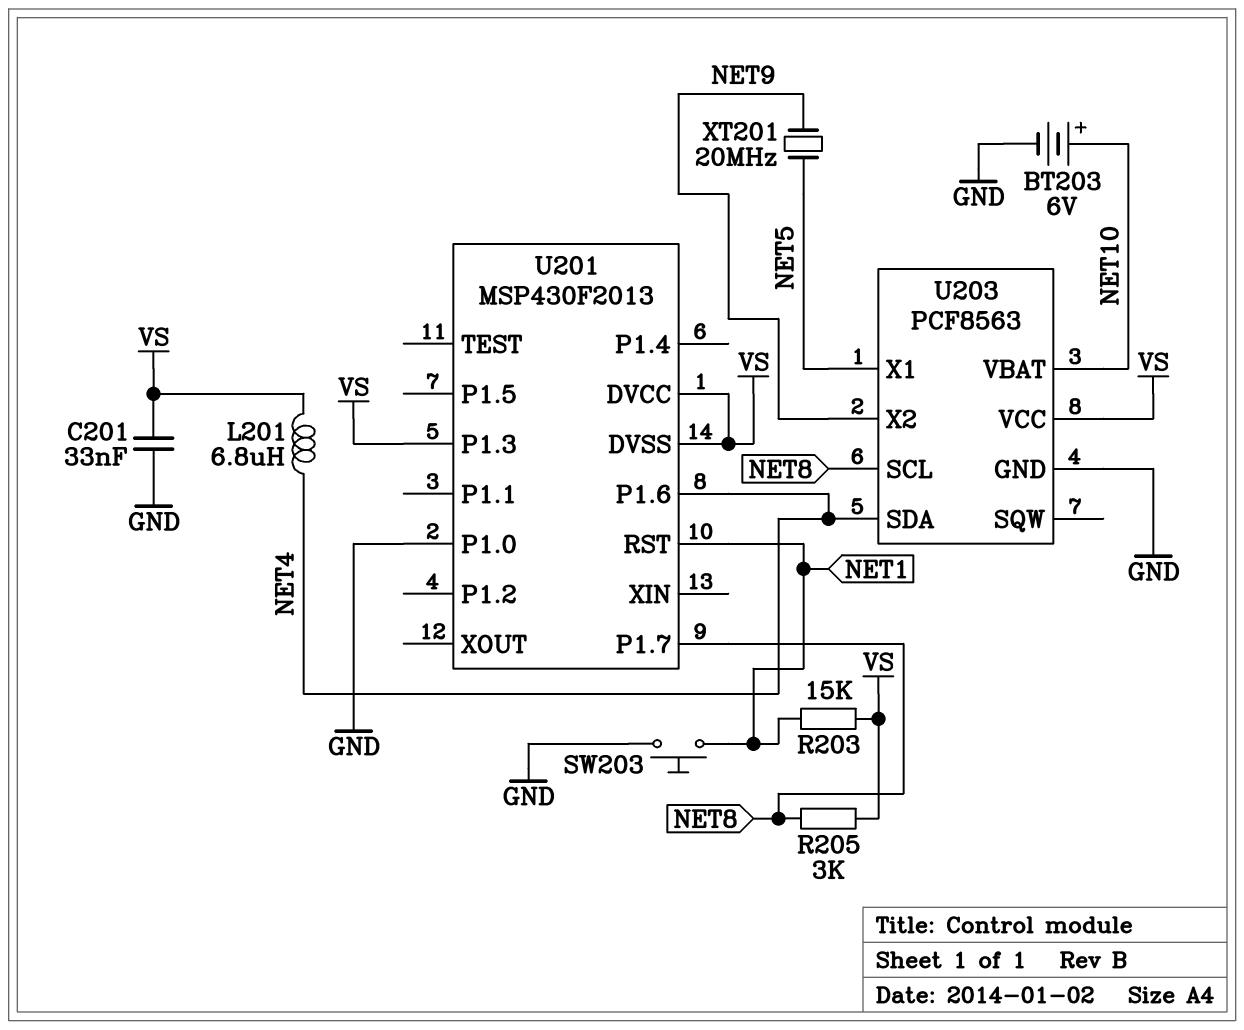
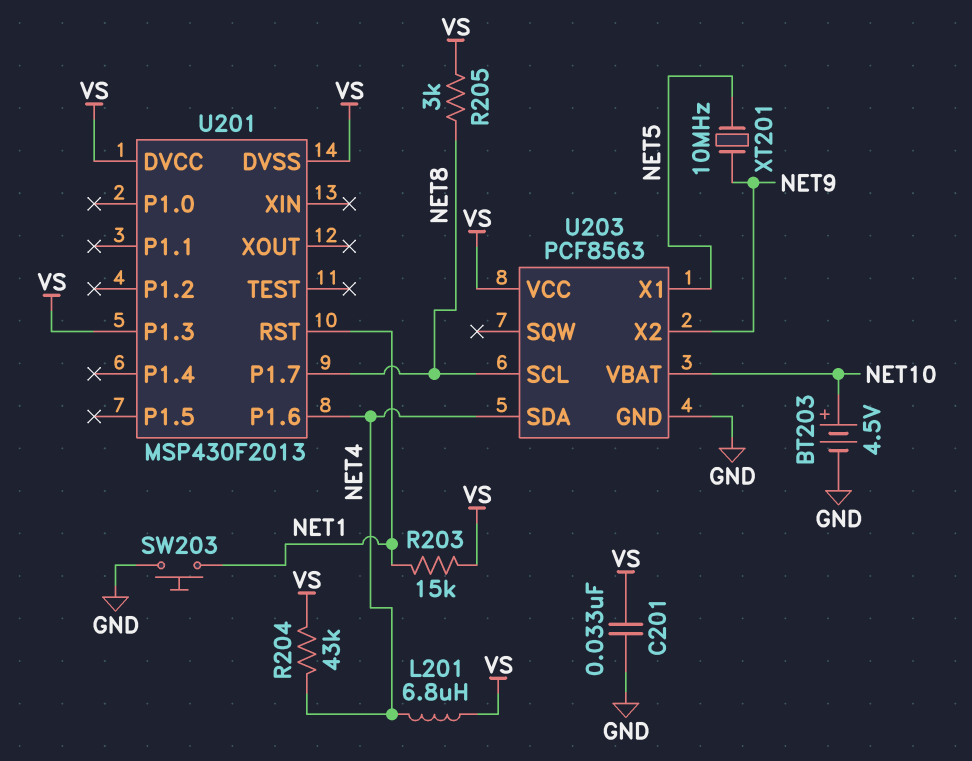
BT203: 6V (plus NET10, minus GND) -> 4.5V (plus NET10, minus GND)
R204: none -> 43k (NET4, VS)
U201 pin P1.0: GND -> none
XT201: 20MHz (NET5, NET9) -> 10MHz (NET5, NET9)

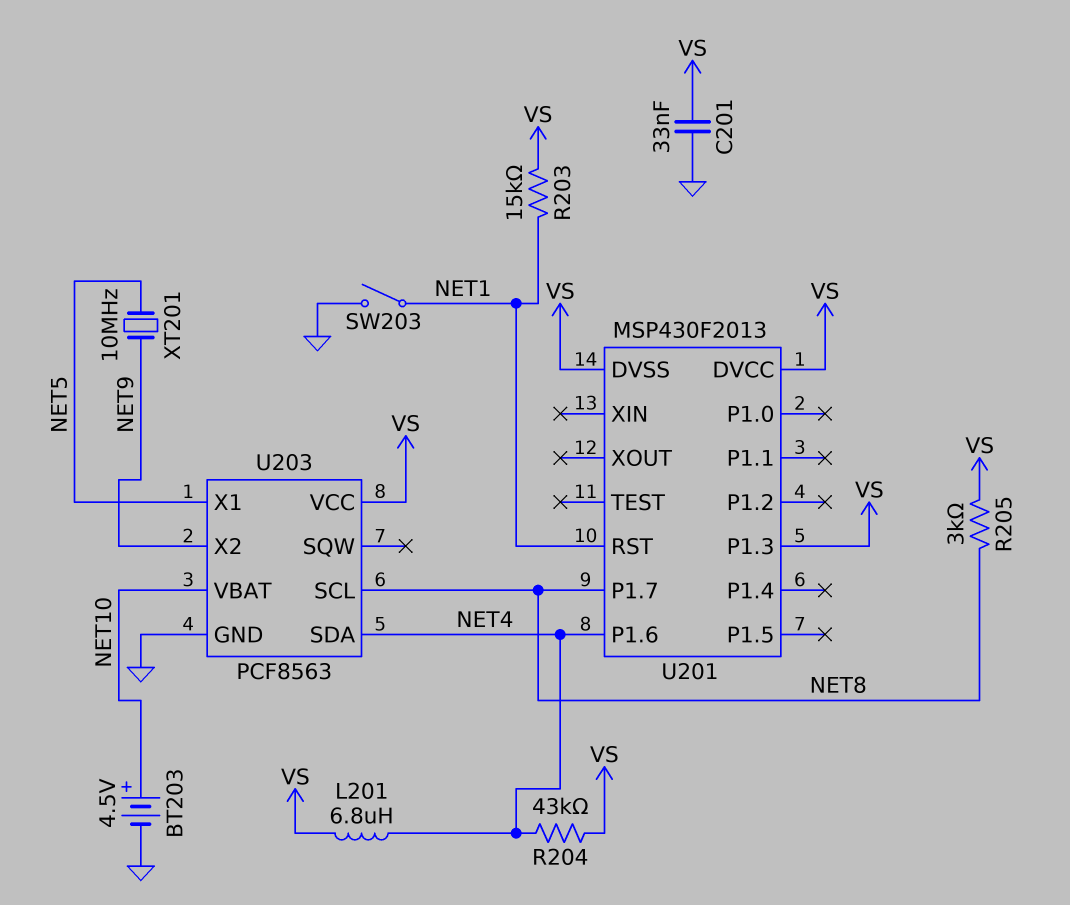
SW203: button (GND, NET1) -> switch (GND, NET1)

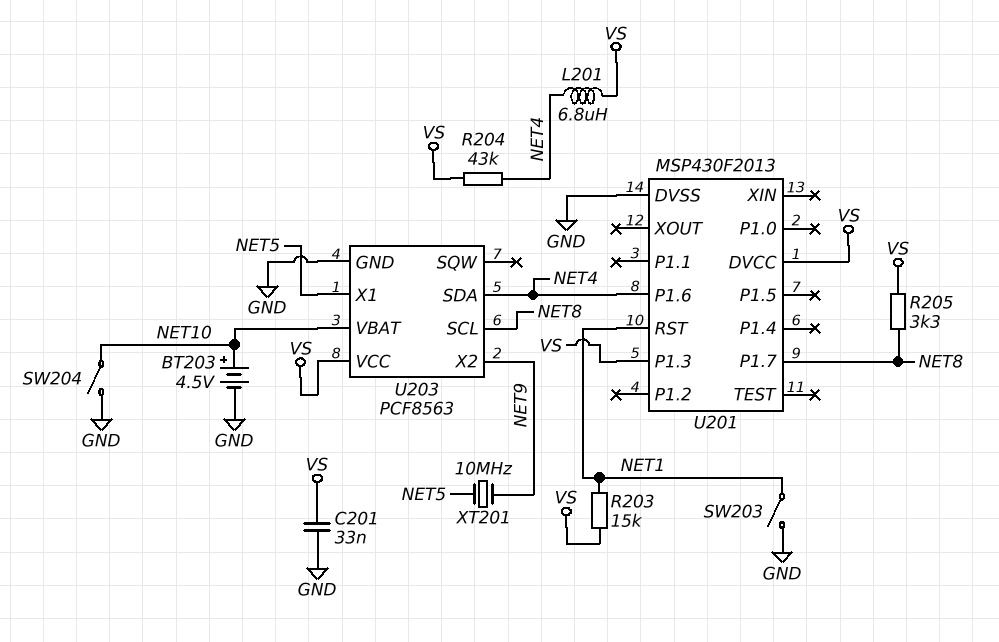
R205: 3k (NET8, VS) -> 3.3k (NET8, VS)
SW204: none -> switch (GND, NET10)
U201 pin DVSS: VS -> GND

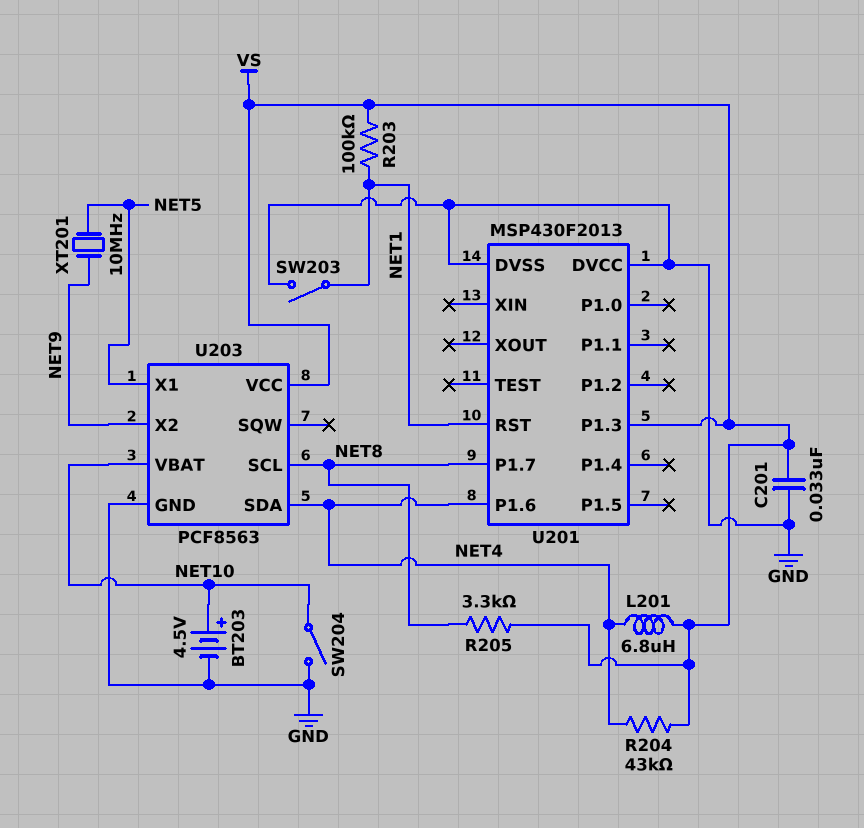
R203: 15k (NET1, VS) -> 100k (NET1, VS)
U201 pin DVCC: VS -> GND

